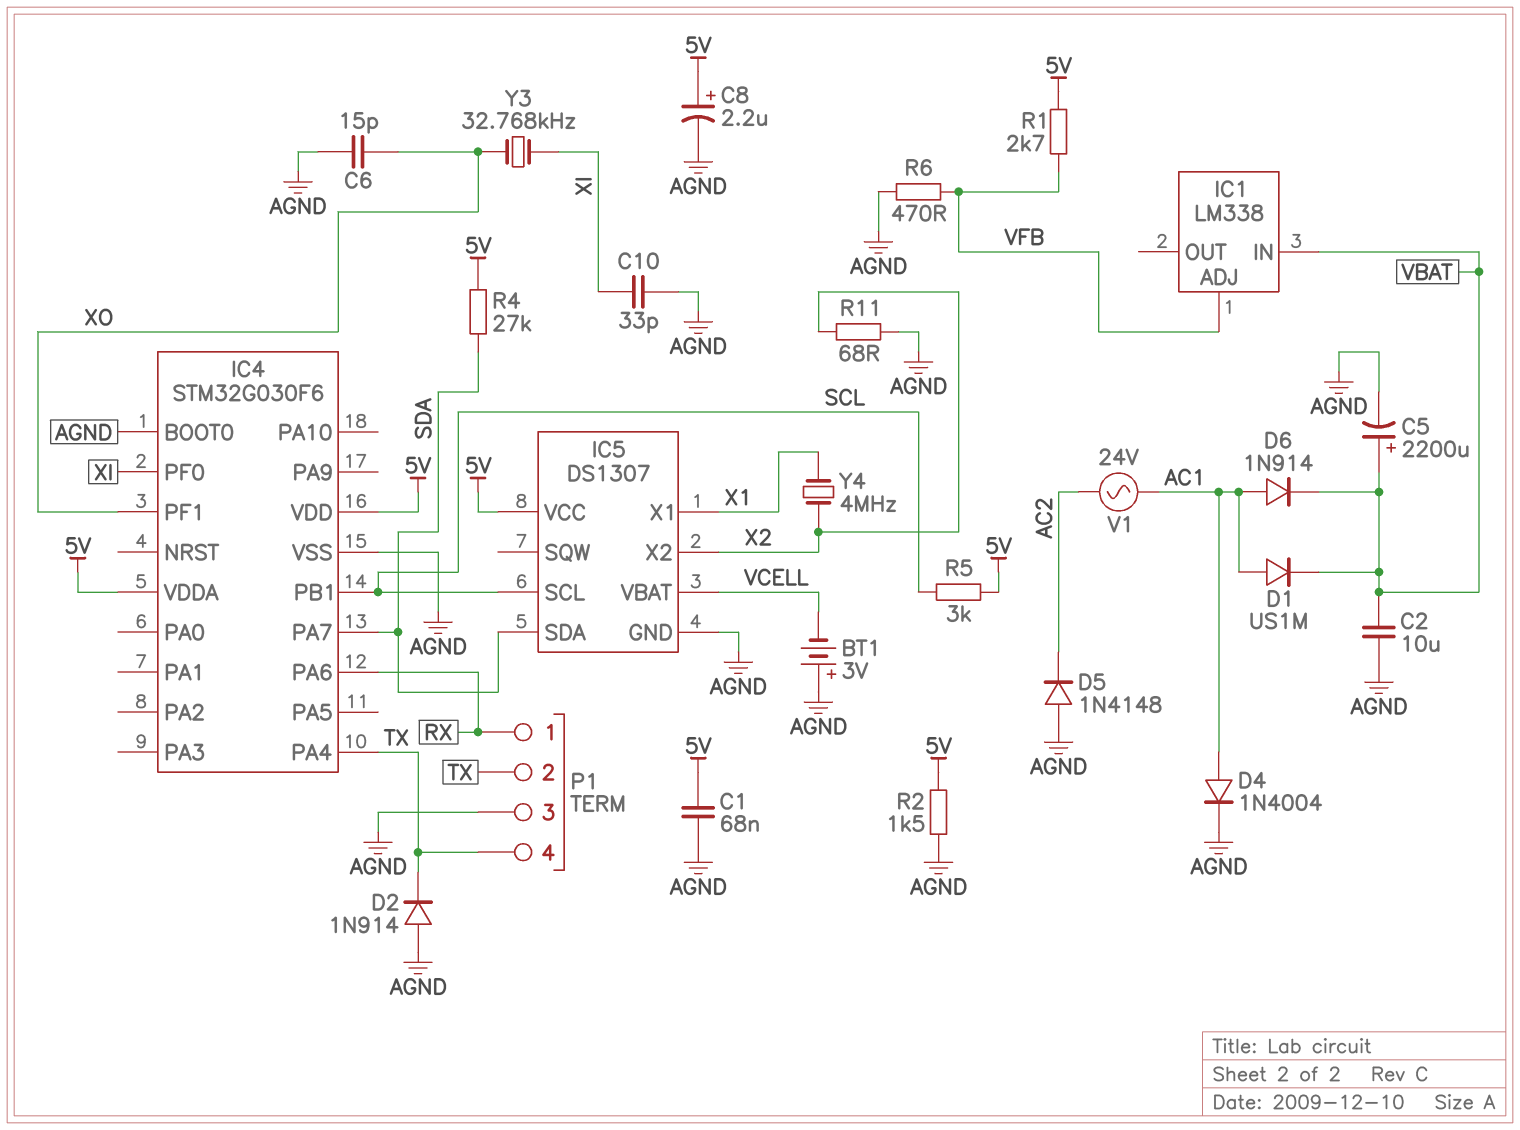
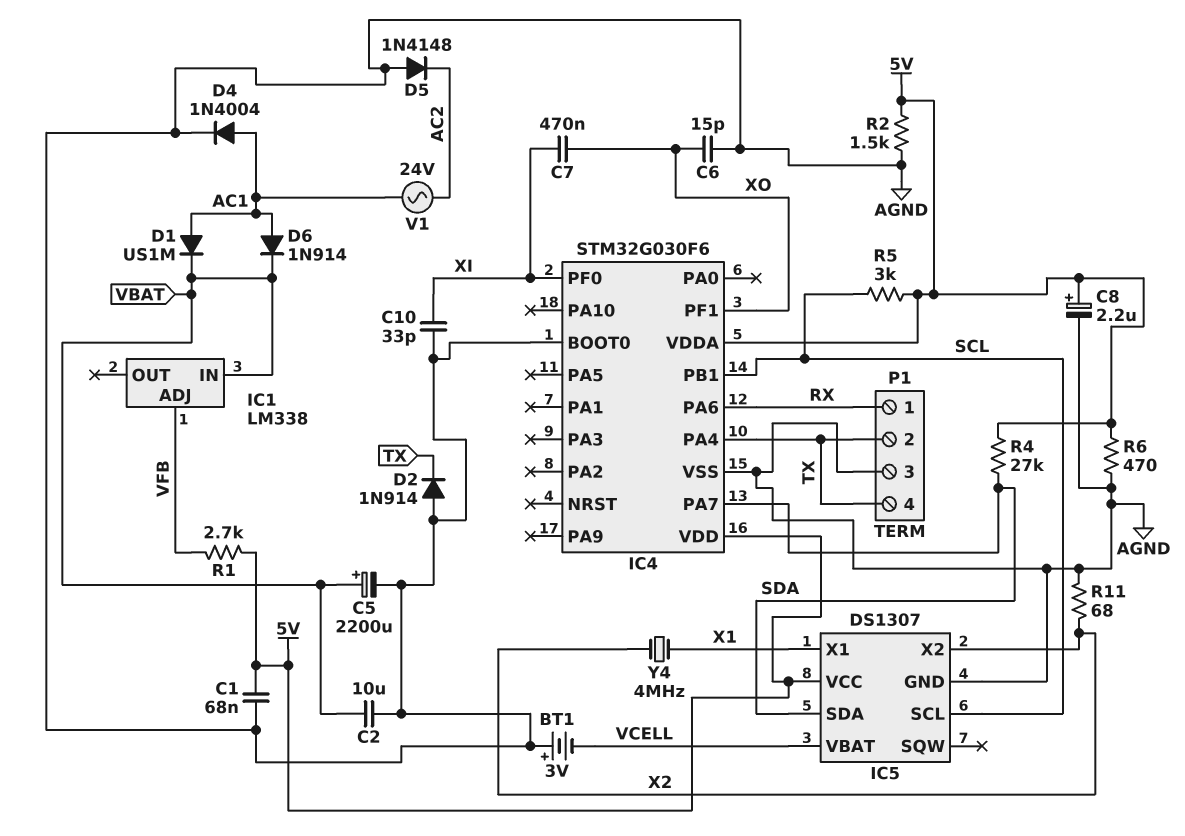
C7: none -> 470nF (XI, XO)
R6: 470 (AGND, VFB) -> 470 (5V, AGND)
Y3: 32.768kHz (XI, XO) -> none

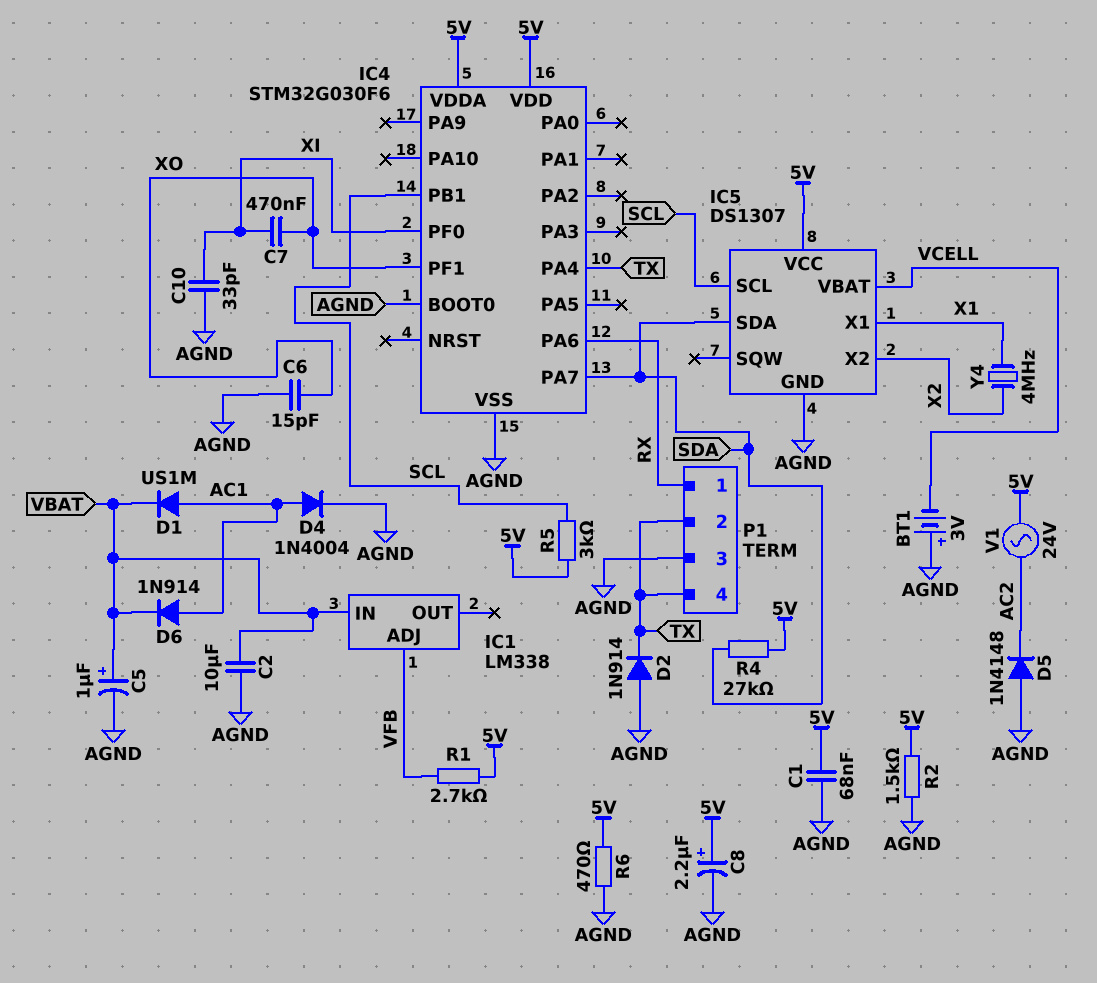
C5: 2200uF (plus VBAT, minus AGND) -> 1uF (plus VBAT, minus AGND)
R11: 68 (AGND, X2) -> none
V1: AC 24V (AC1, AC2) -> AC 24V (5V, AC2)

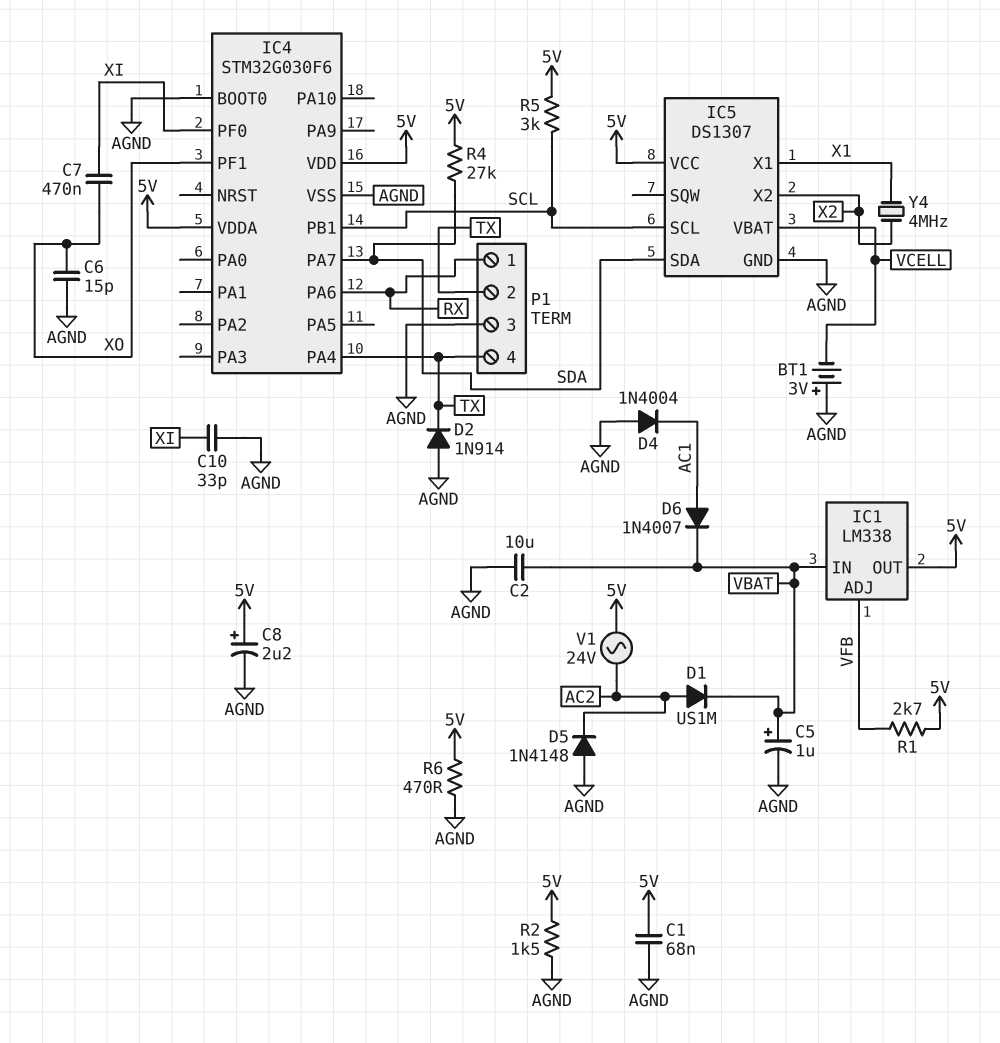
D1: diode US1M (A AC1, K VBAT) -> diode US1M (A AC2, K VBAT)
D4: diode 1N4004 (A AC1, K AGND) -> diode 1N4004 (A AGND, K AC1)
D6: diode 1N914 (A AC1, K VBAT) -> diode 1N4007 (A AC1, K VBAT)
IC1 pin OUT: none -> 5V

